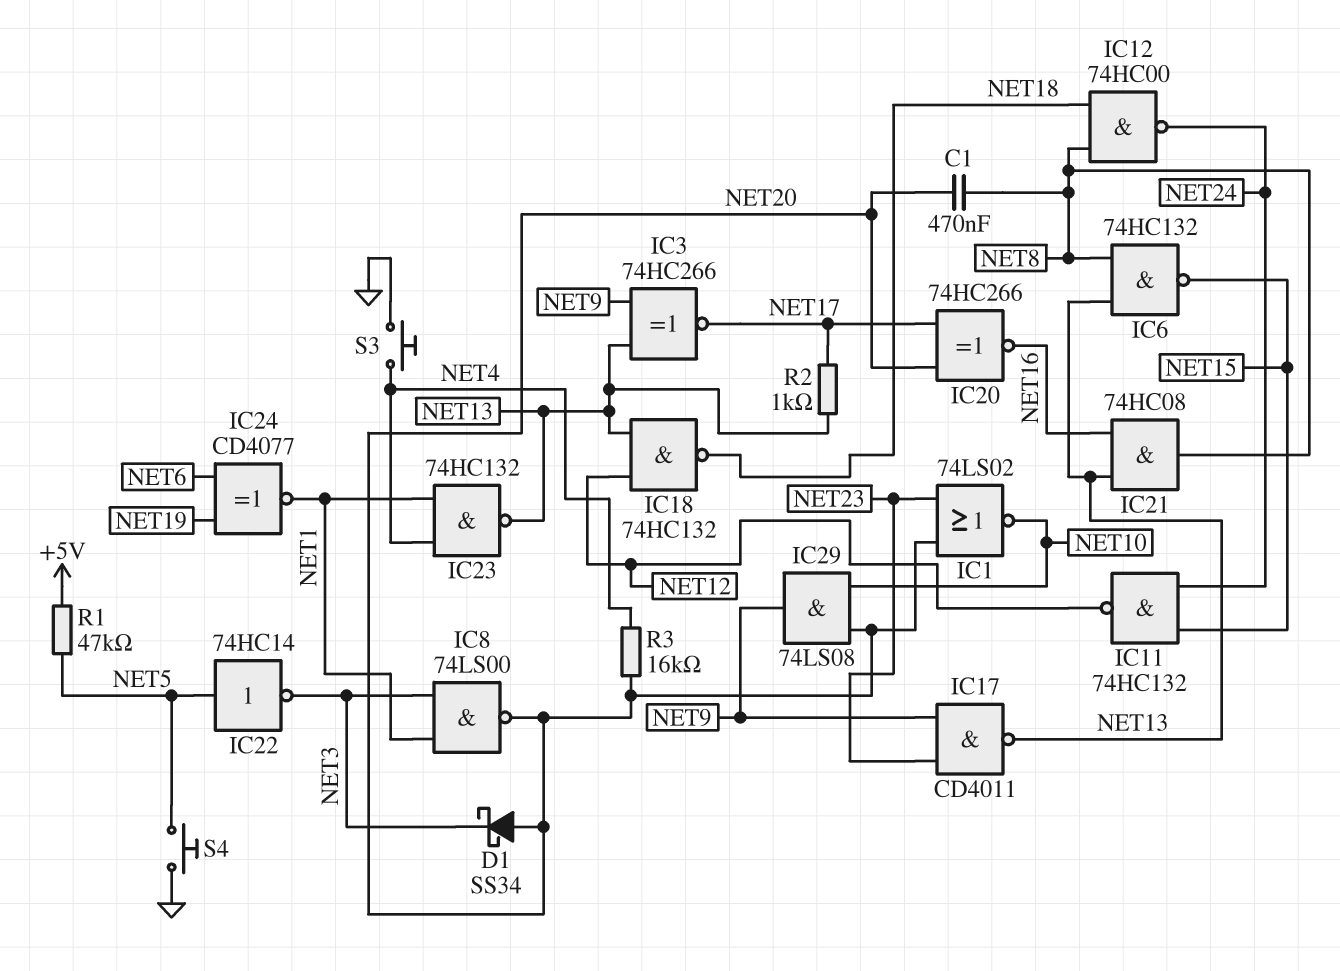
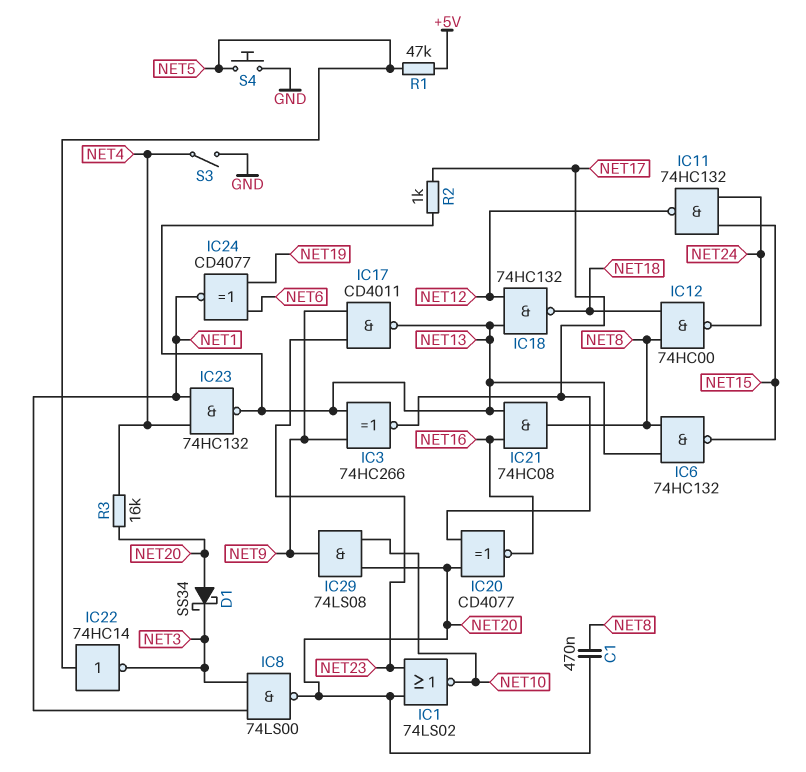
IC20: XNOR 74HC266 (in NET17, in NET20, out NET16) -> XNOR CD4077 (in NET17, in NET20, out NET16)
S3: button (GND, NET4) -> switch (GND, NET4)

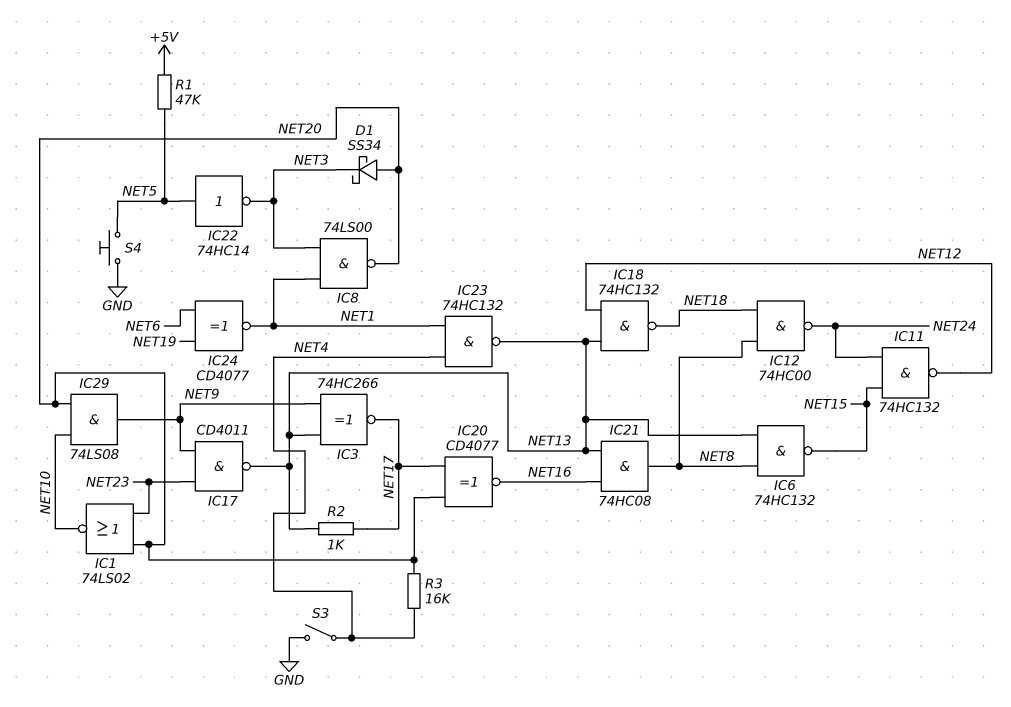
C1: 470nF (NET8, NET20) -> none

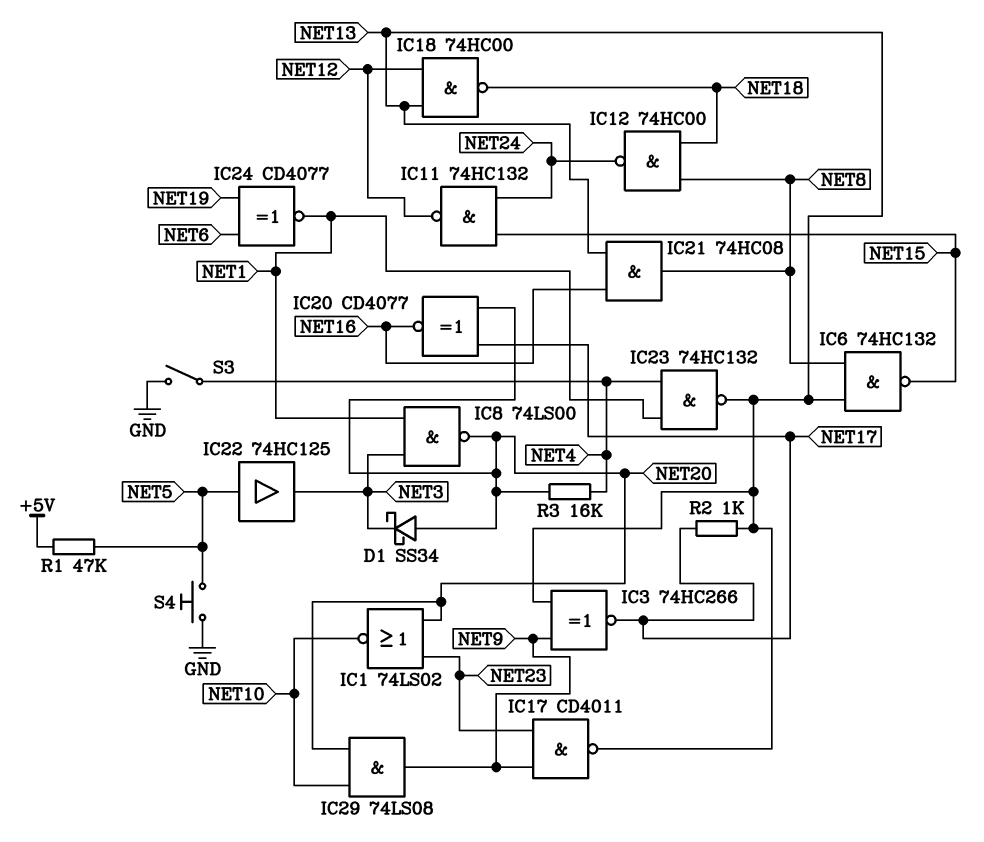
IC18: NAND 74HC132 (in NET12, in NET13, out NET18) -> NAND 74HC00 (in NET12, in NET13, out NET18)
IC22: NOT 74HC14 (in NET5, out NET3) -> buffer 74HC125 (in NET5, out NET3)

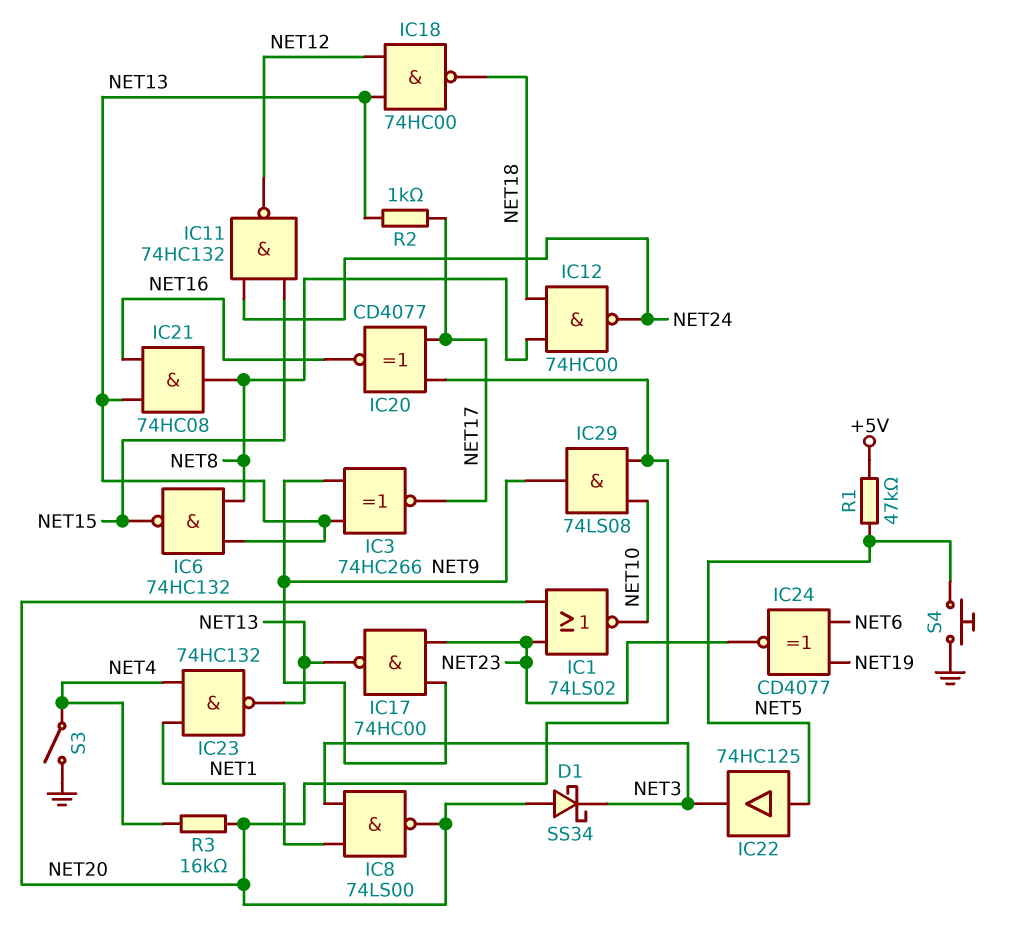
IC17: NAND CD4011 (in NET9, in NET23, out NET13) -> NAND 74HC00 (in NET9, in NET23, out NET13)
IC24: XNOR CD4077 (in NET6, in NET19, out NET1) -> XNOR CD4077 (in NET6, in NET19, out NET23)

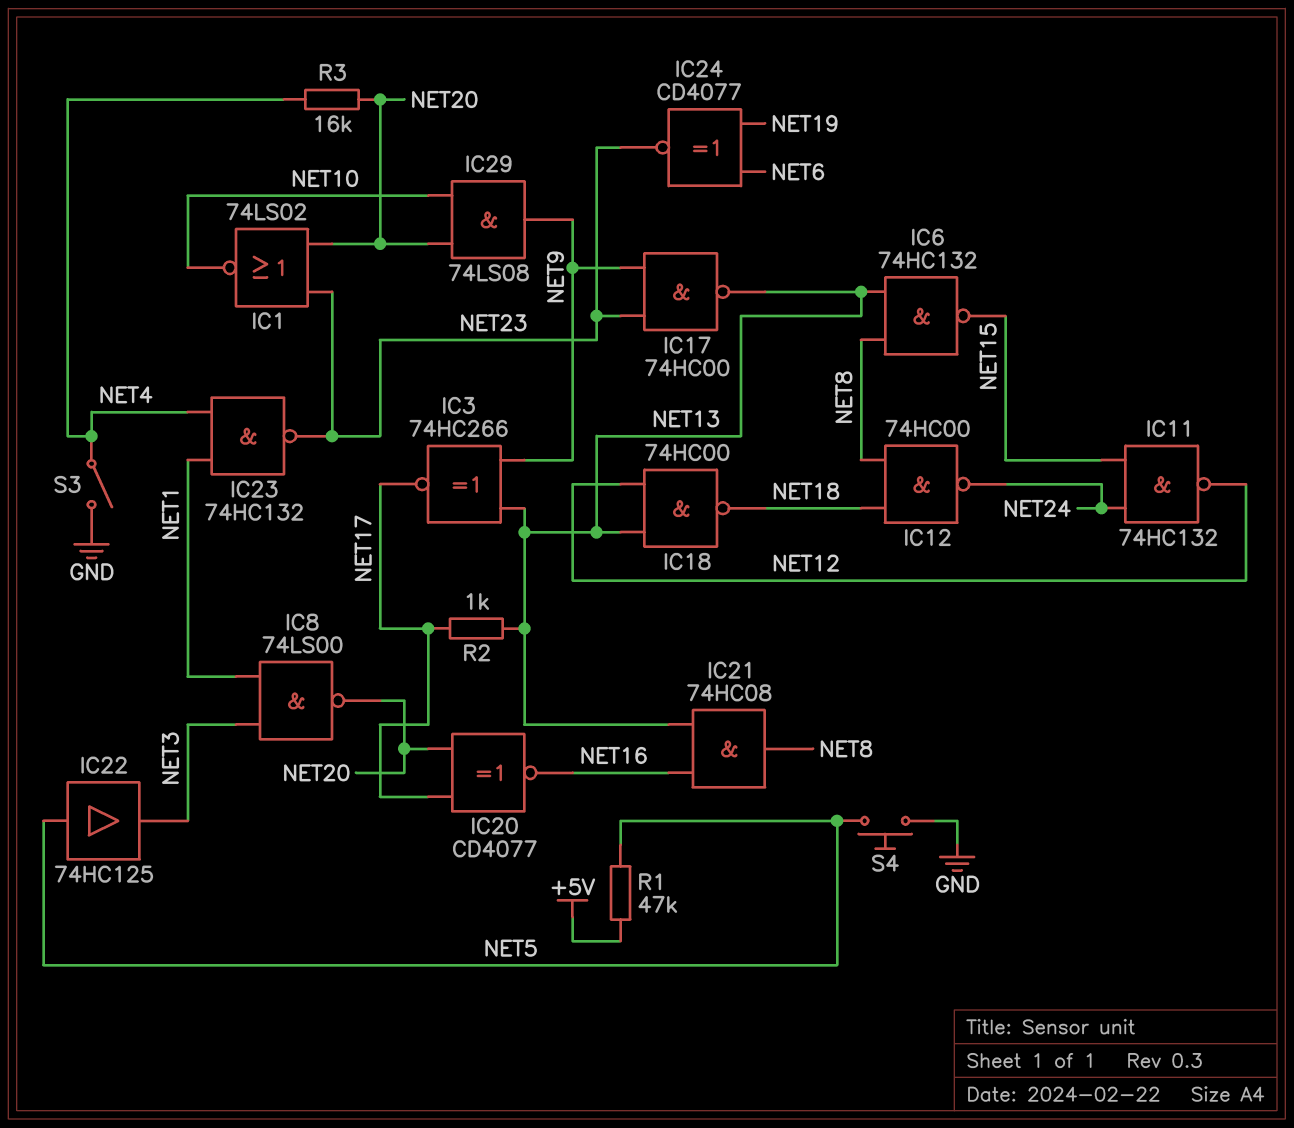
D1: schottky SS34 (A NET20, K NET3) -> none
IC23: NAND 74HC132 (in NET1, in NET4, out NET13) -> NAND 74HC132 (in NET1, in NET4, out NET23)

